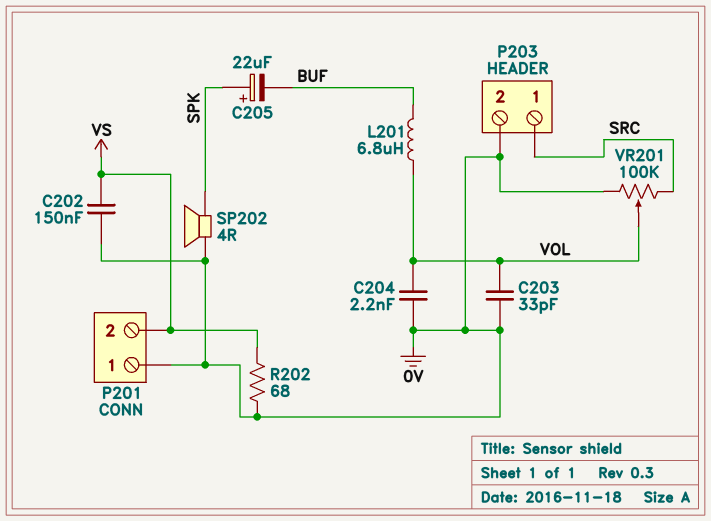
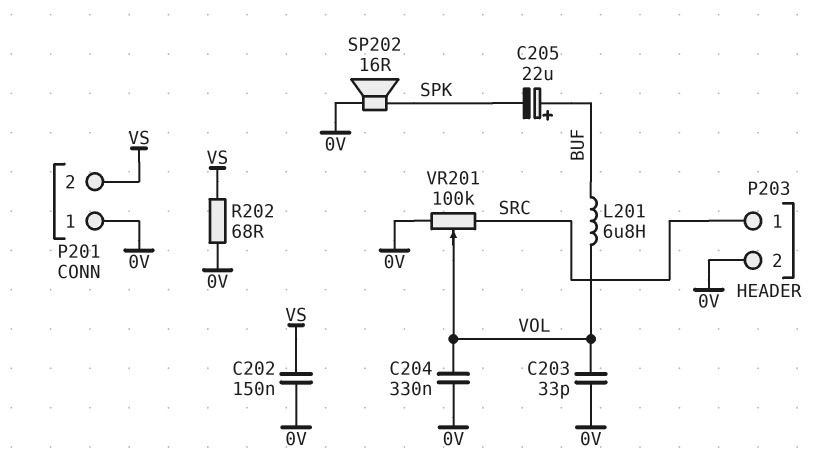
C204: 2.2nF (0V, VOL) -> 330nF (0V, VOL)
C205: 22uF (plus SPK, minus BUF) -> 22uF (plus BUF, minus SPK)
SP202: speaker 4R (0V, SPK) -> speaker 16R (0V, SPK)

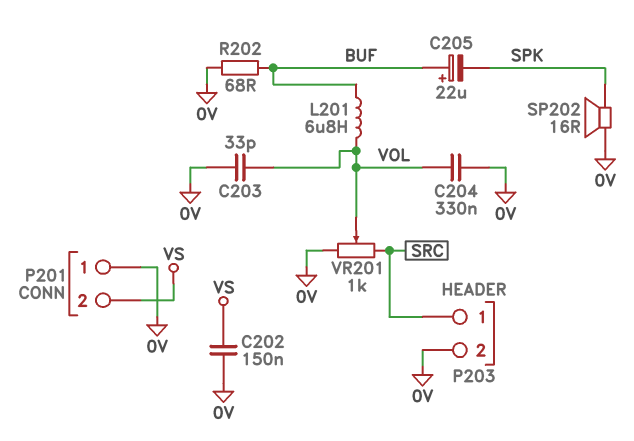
R202: 68 (0V, VS) -> 68 (0V, BUF)
VR201: 100k (0V, SRC, wiper VOL) -> 1k (0V, SRC, wiper VOL)

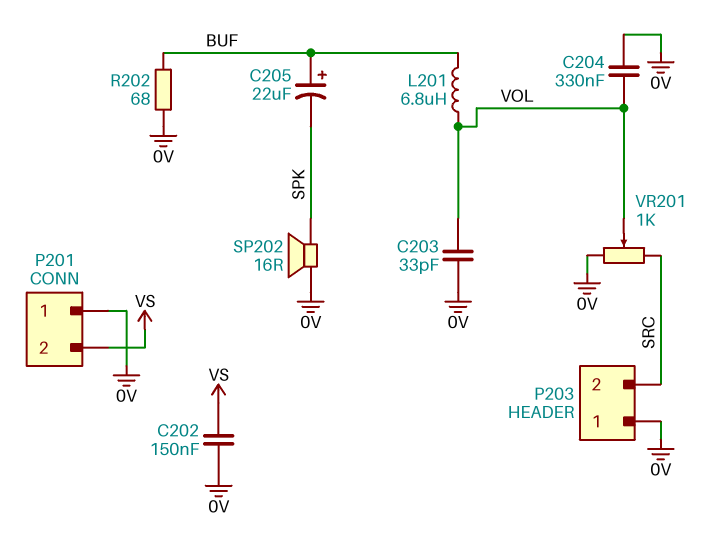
P203 pin 1: SRC -> 0V
P203 pin 2: 0V -> SRC

